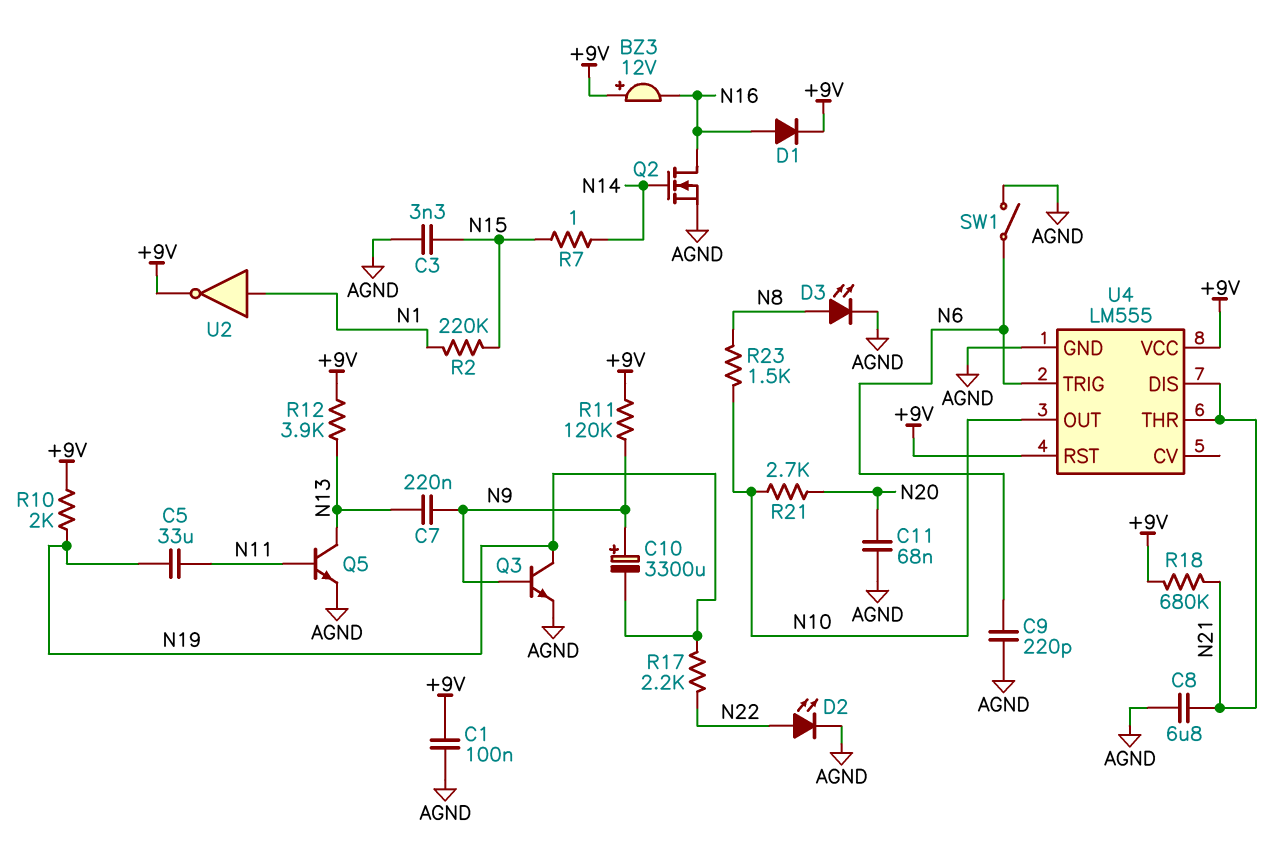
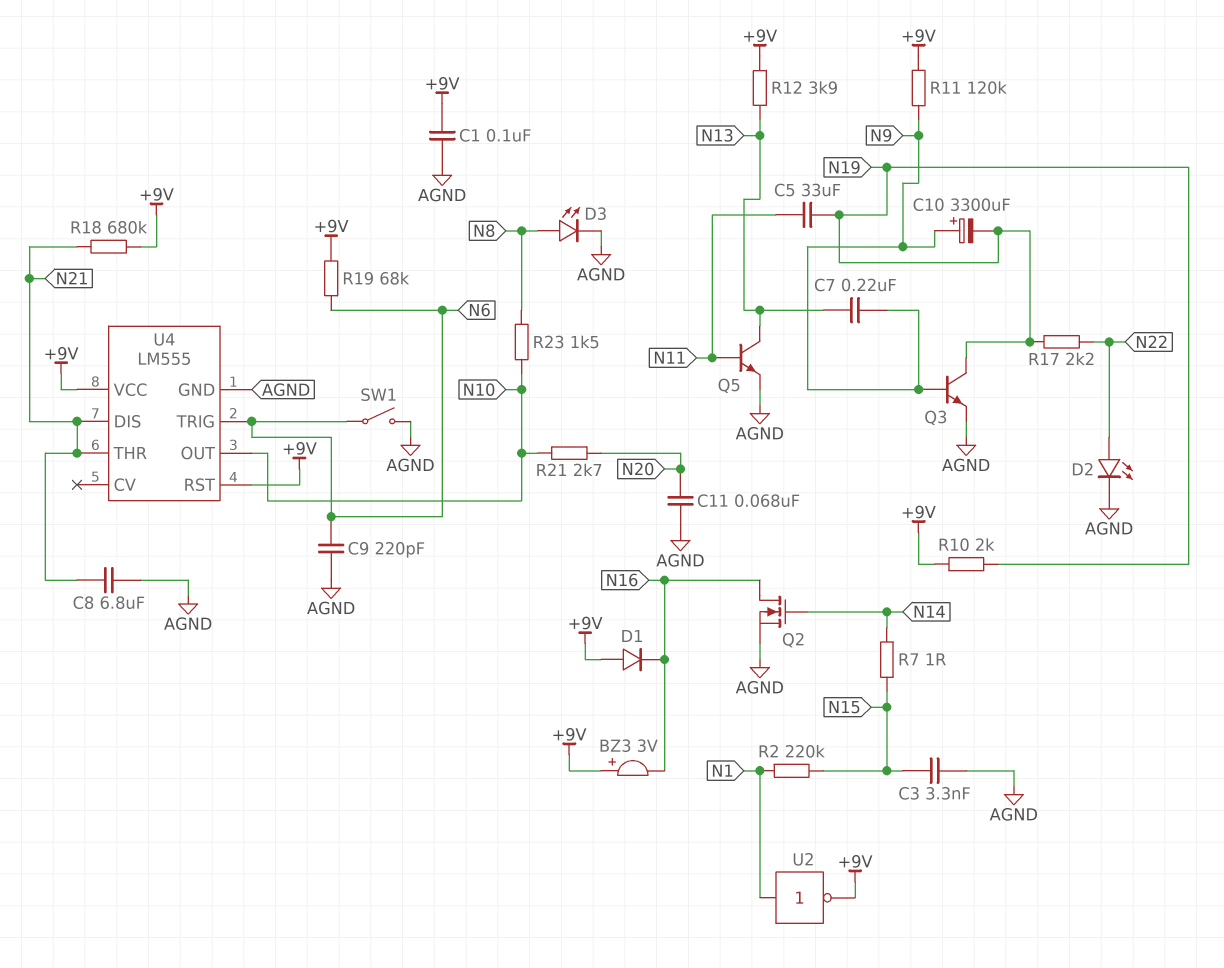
BZ3: buzzer 12V (plus +9V, minus N16) -> buzzer 3V (plus +9V, minus N16)
D1: diode (A N16, K +9V) -> diode (A +9V, K N16)
R19: none -> 68k (+9V, N6)

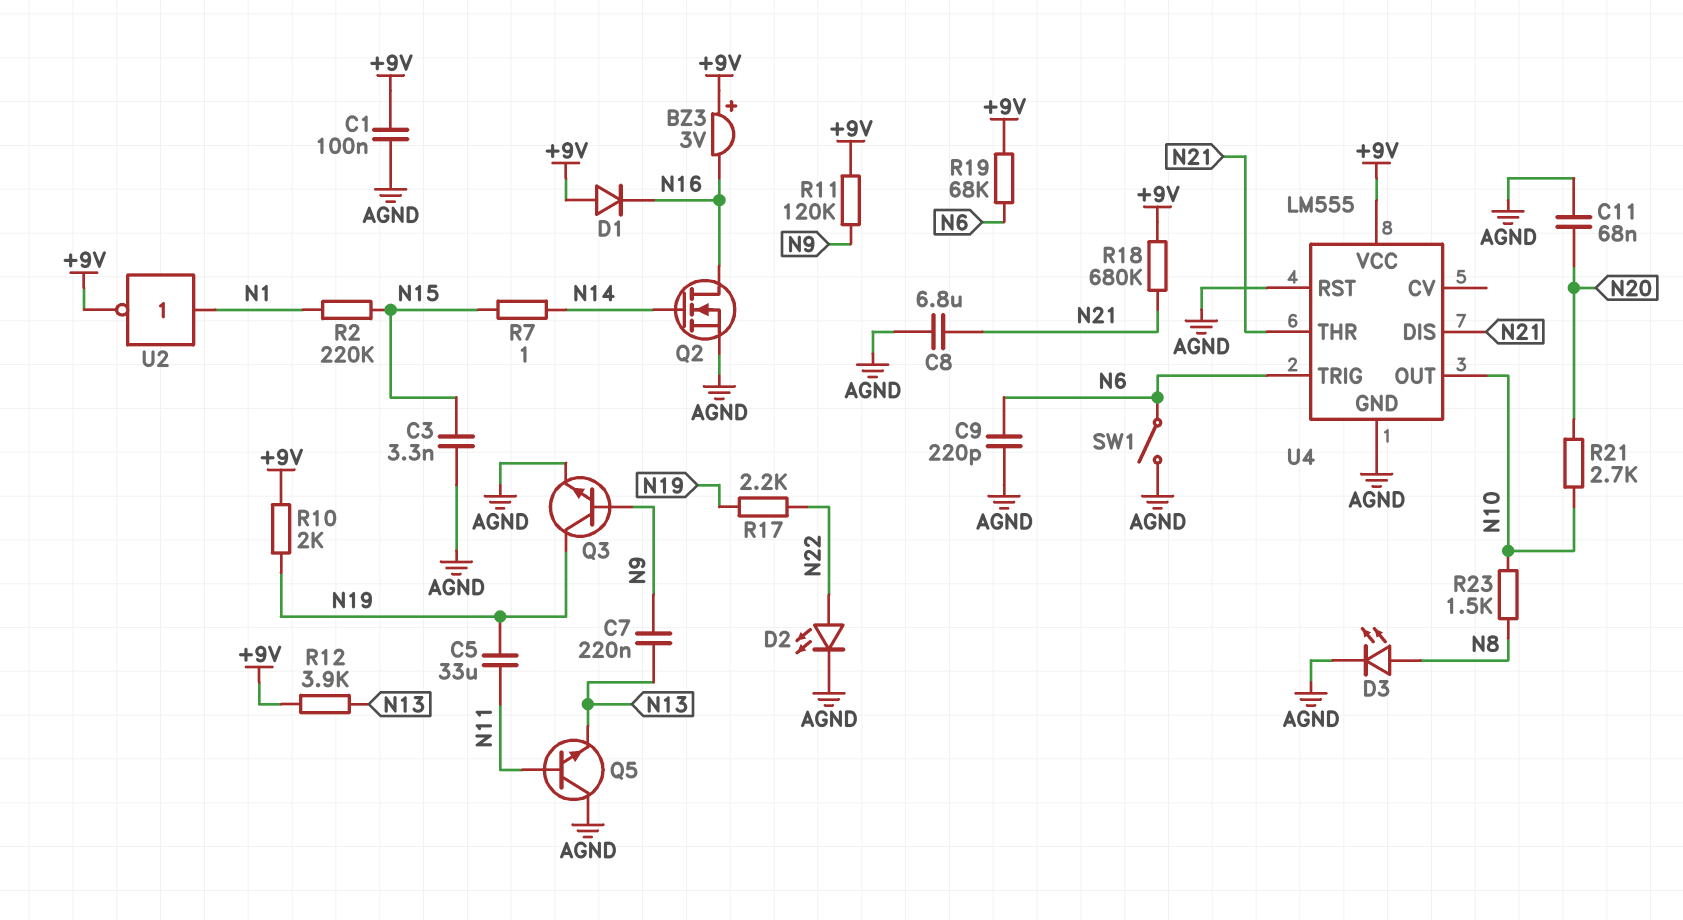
C10: 3300uF (plus N9, minus N19) -> none
Q5: NPN (B N11, C N13, E AGND) -> NPN (B N11, C AGND, E N13)
U4 pin RST: +9V -> AGND

